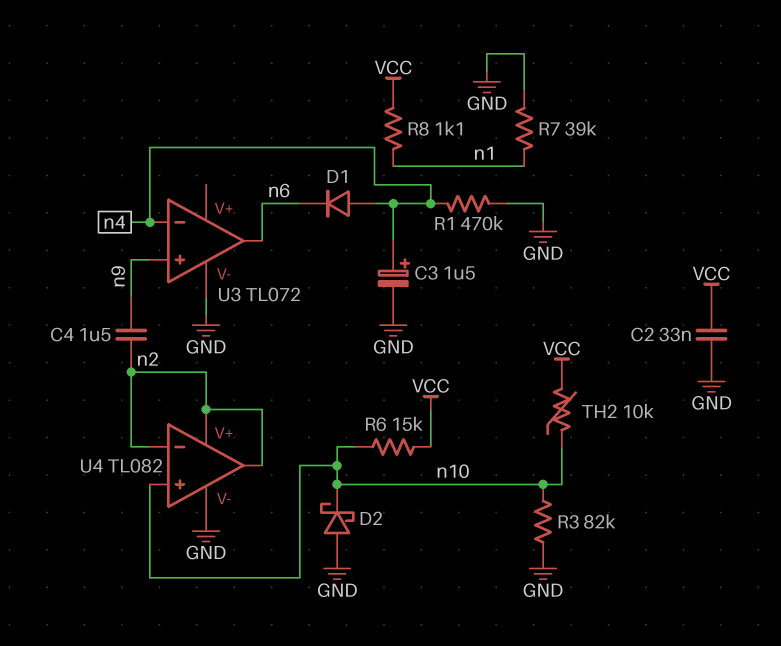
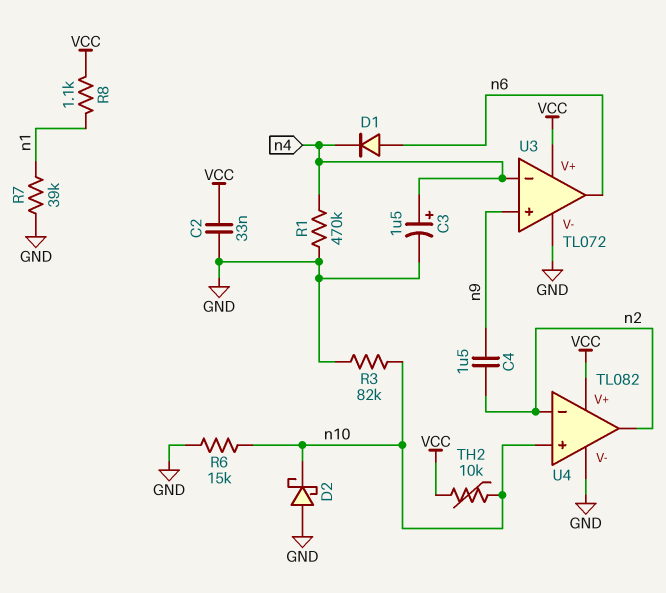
D1: diode (A n4, K n6) -> diode (A n6, K n4)
R6: 15k (VCC, n10) -> 15k (GND, n10)
U3 pin V+: none -> VCC
U4 pin V+: n2 -> VCC

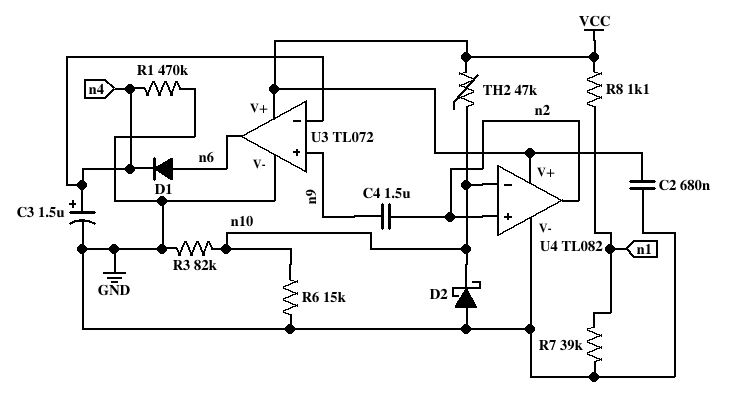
C2: 33nF (GND, VCC) -> 680nF (GND, VCC)
TH2: 10k (VCC, n10) -> 47k (VCC, n10)
U4 pin in+: n10 -> n2
U4 pin in-: n2 -> n10

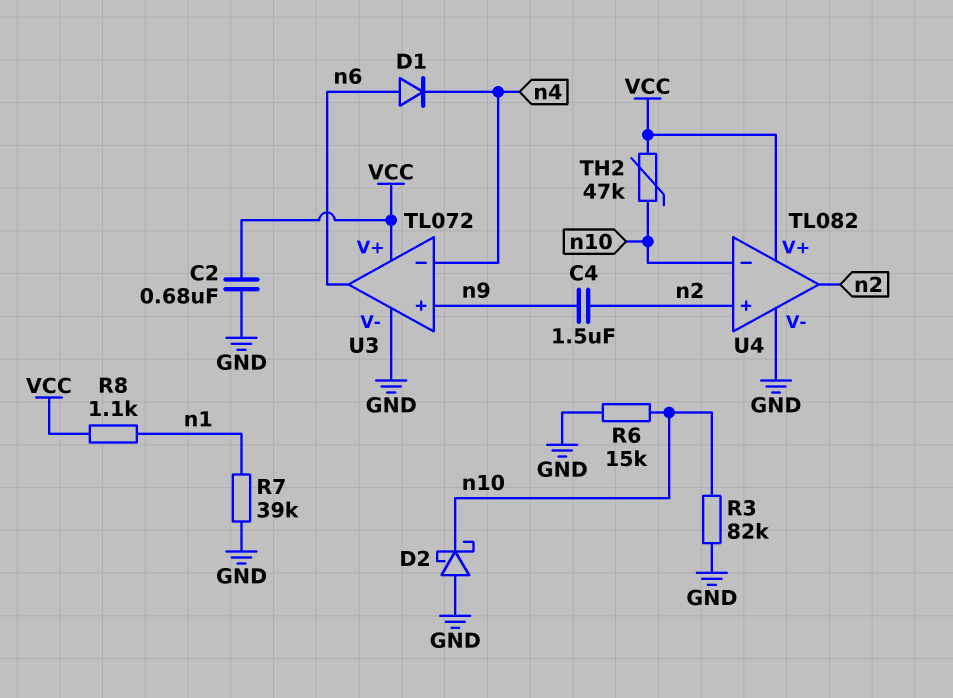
C3: 1.5uF (plus n4, minus GND) -> none
R1: 470k (GND, n4) -> none

